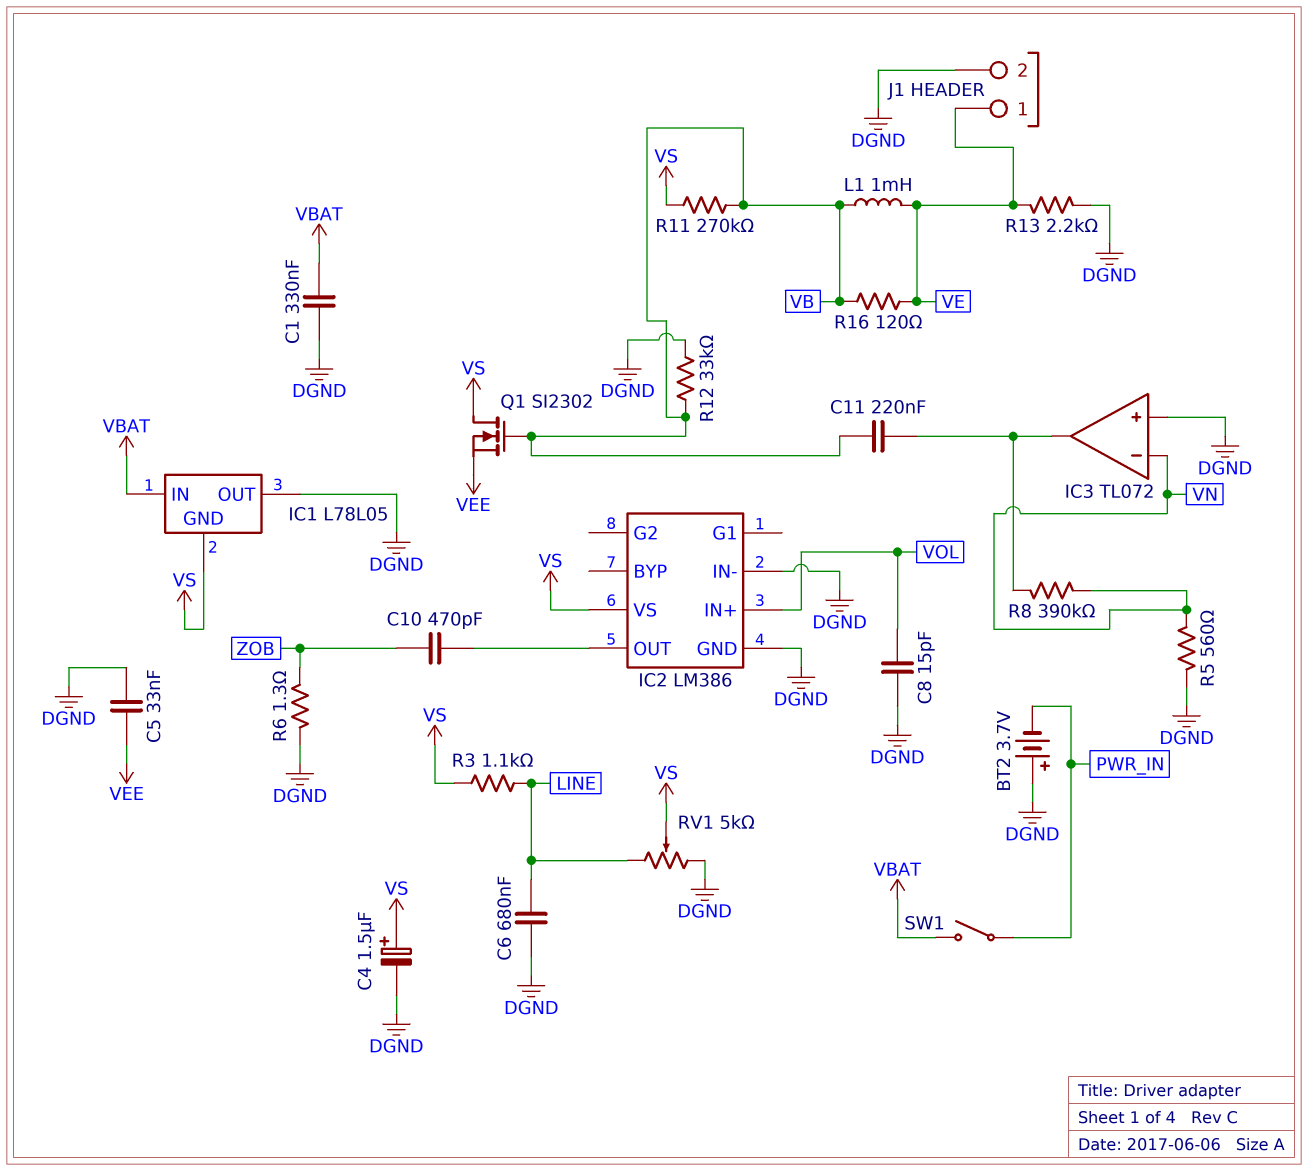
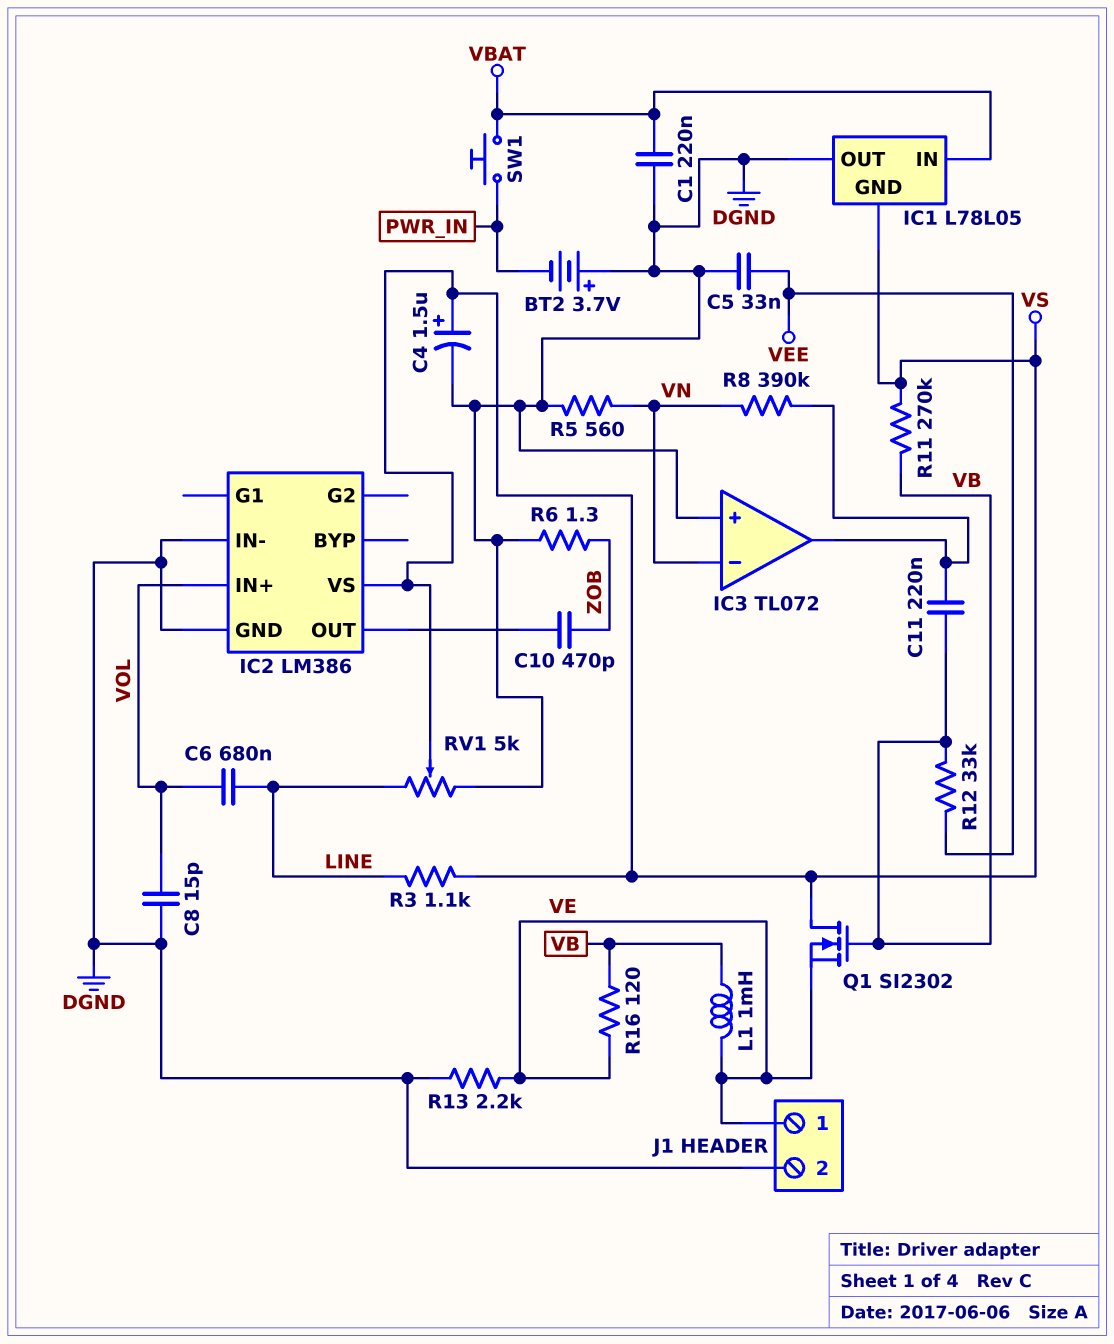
C1: 330nF (DGND, VBAT) -> 220nF (DGND, VBAT)
C6: 680nF (DGND, LINE) -> 680nF (LINE, VOL)
Q1: NMOS SI2302 (G VB, D VS, S VEE) -> NMOS SI2302 (G VB, D VS, S VE)
R12: 33k (DGND, VB) -> 33k (VB, VEE)
SW1: switch (PWR_IN, VBAT) -> button (PWR_IN, VBAT)

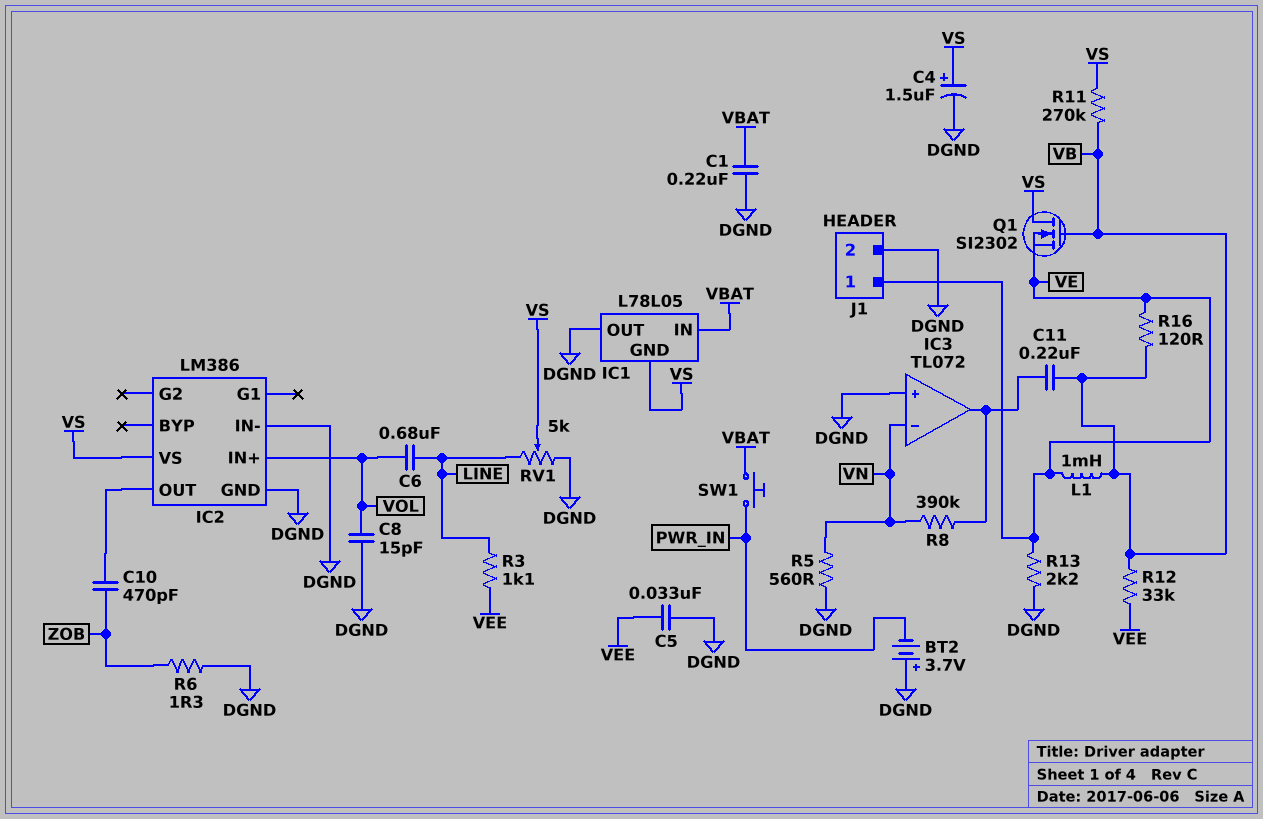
R3: 1.1k (LINE, VS) -> 1.1k (LINE, VEE)

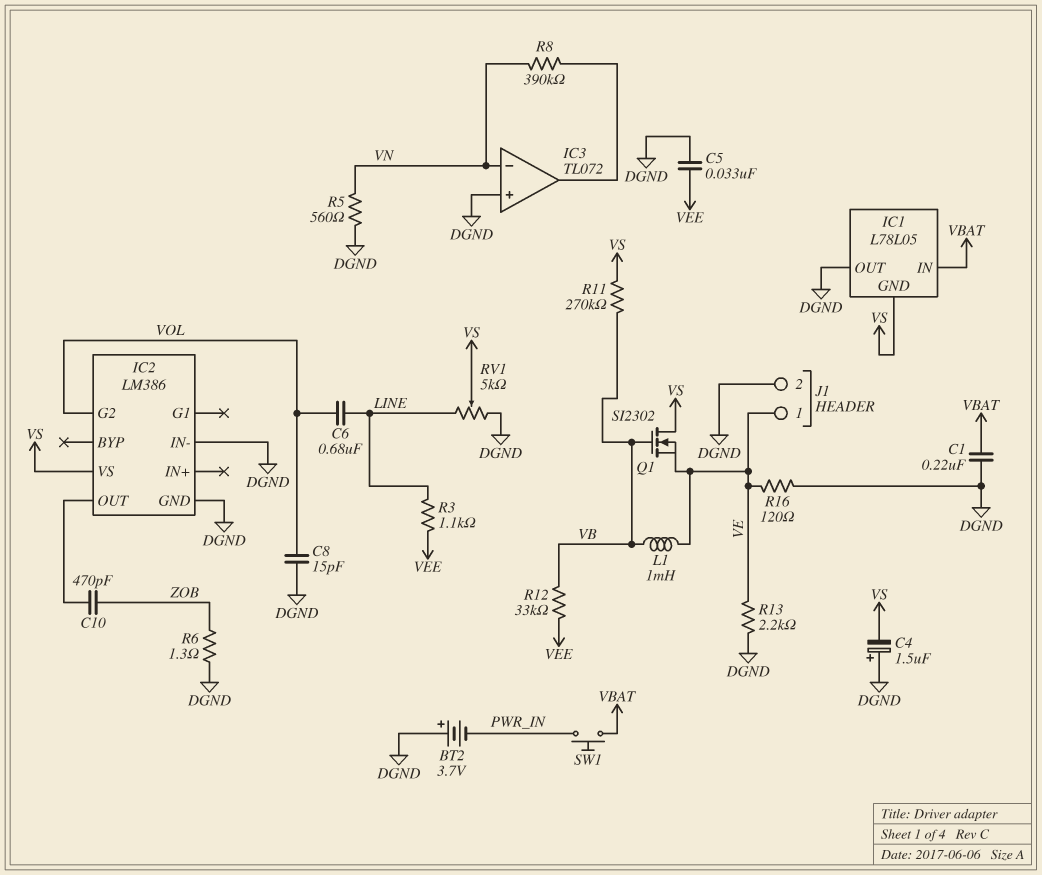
C4: 1.5uF (plus VS, minus DGND) -> 1.5uF (plus DGND, minus VS)
C11: 220nF (IC3/out, VB) -> none
IC2 pin G2: none -> VOL
IC2 pin IN+: VOL -> none
R16: 120 (VB, VE) -> 120 (DGND, VE)

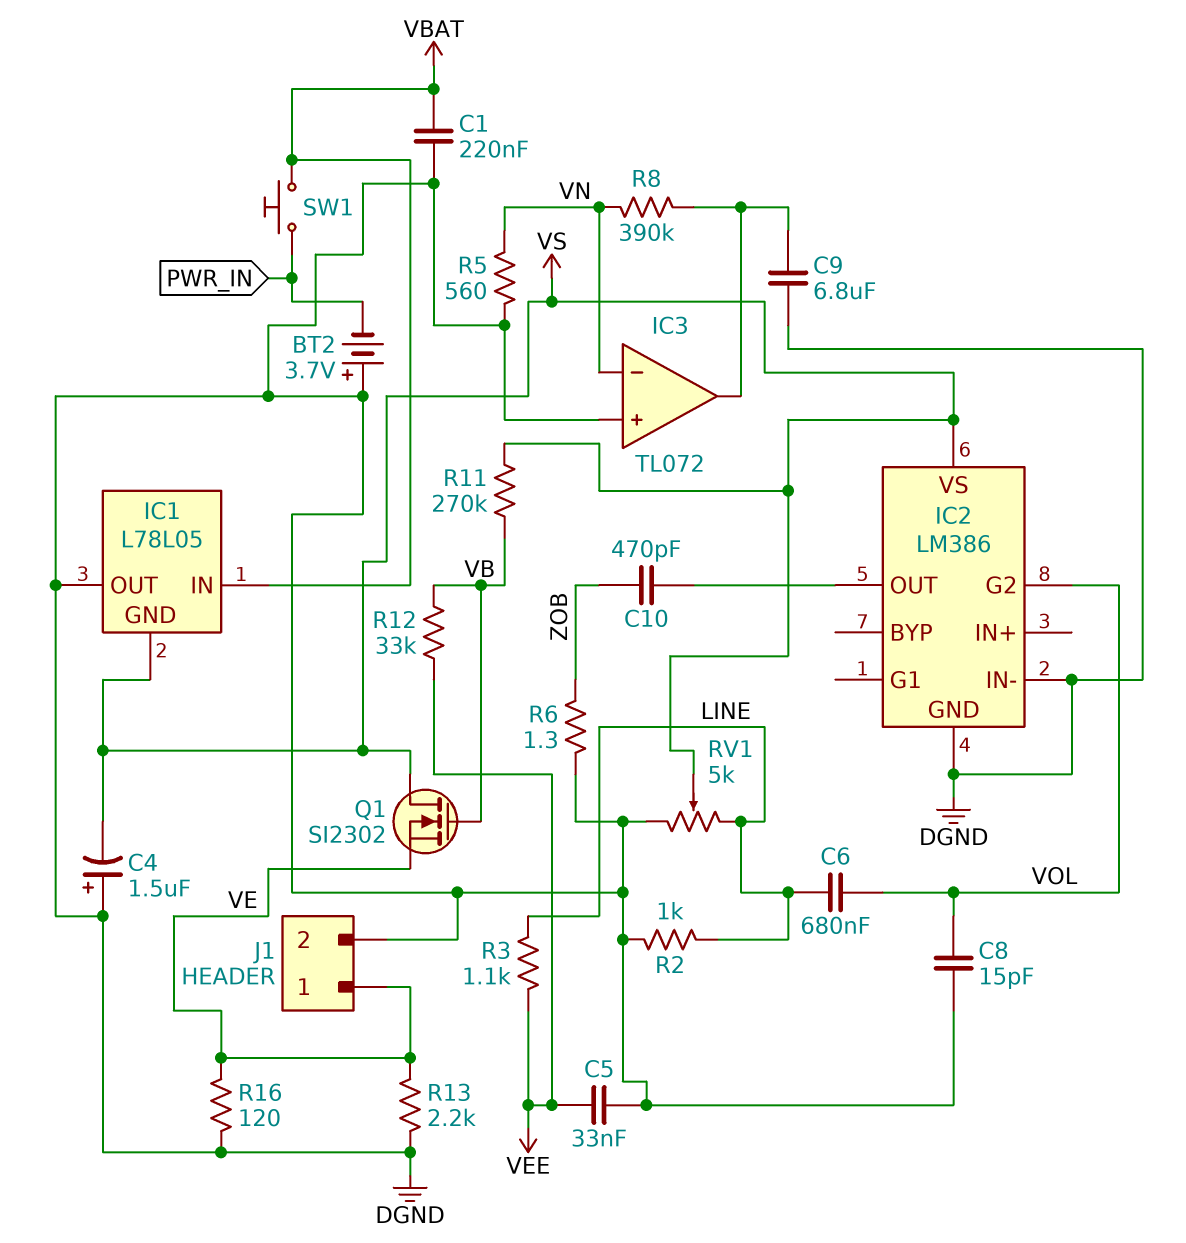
C9: none -> 6.8uF (DGND, IC3/out)
L1: 1mH (VB, VE) -> none
R2: none -> 1k (DGND, LINE)

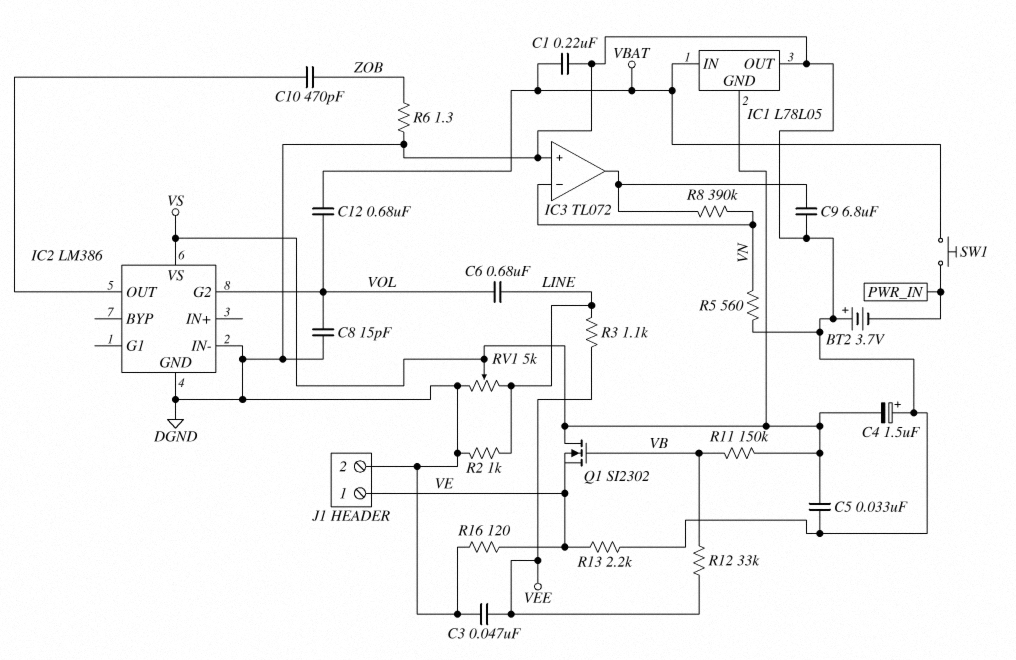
C3: none -> 47nF (DGND, VEE)
C5: 33nF (DGND, VEE) -> 33nF (DGND, VS)
C12: none -> 680nF (VBAT, VOL)
R11: 270k (VB, VS) -> 150k (VB, VS)

